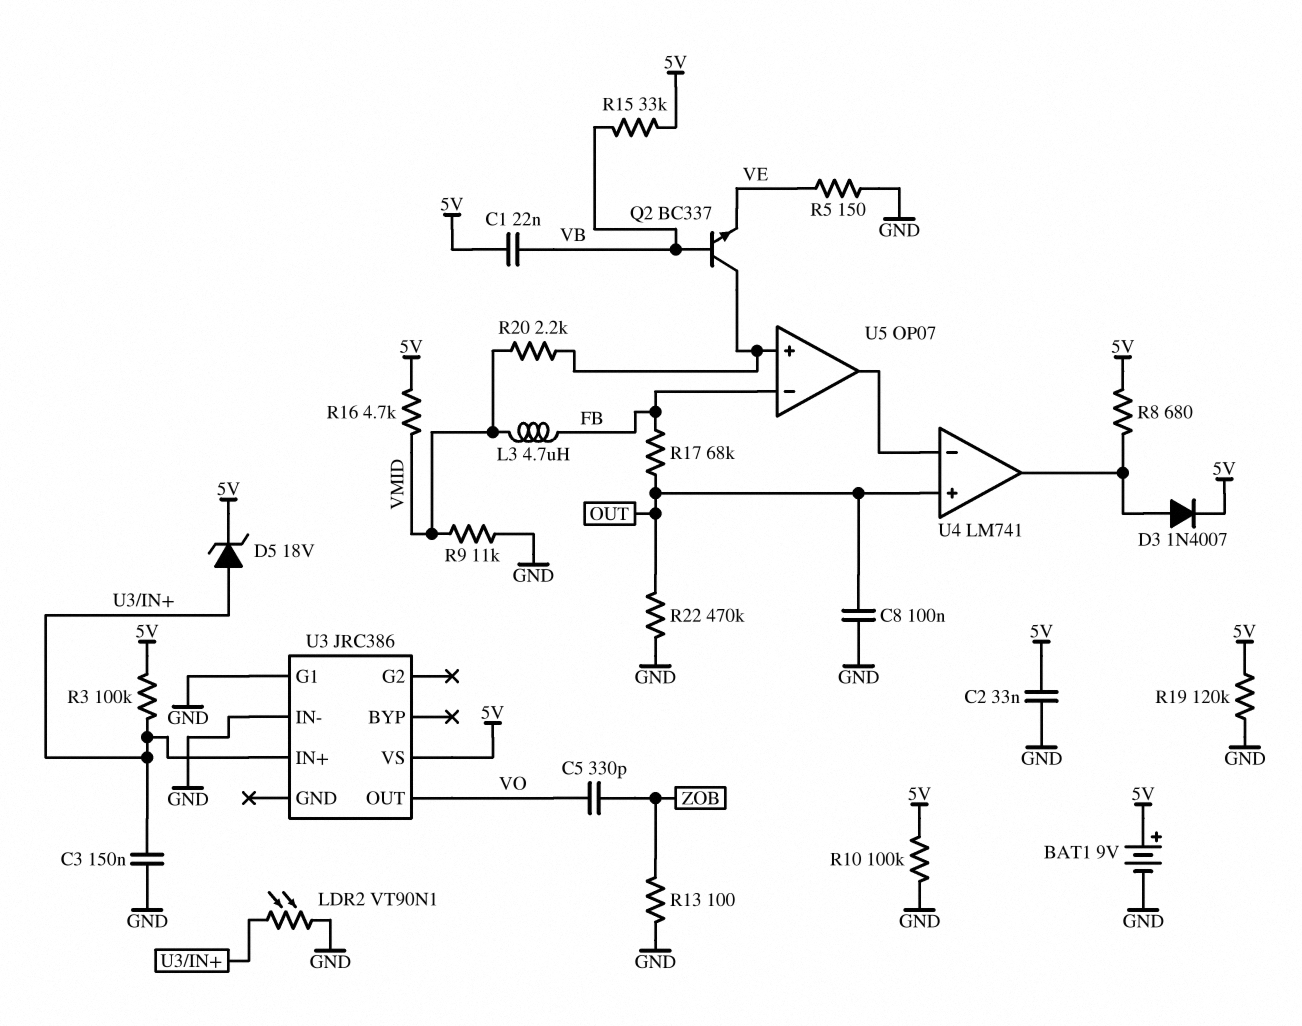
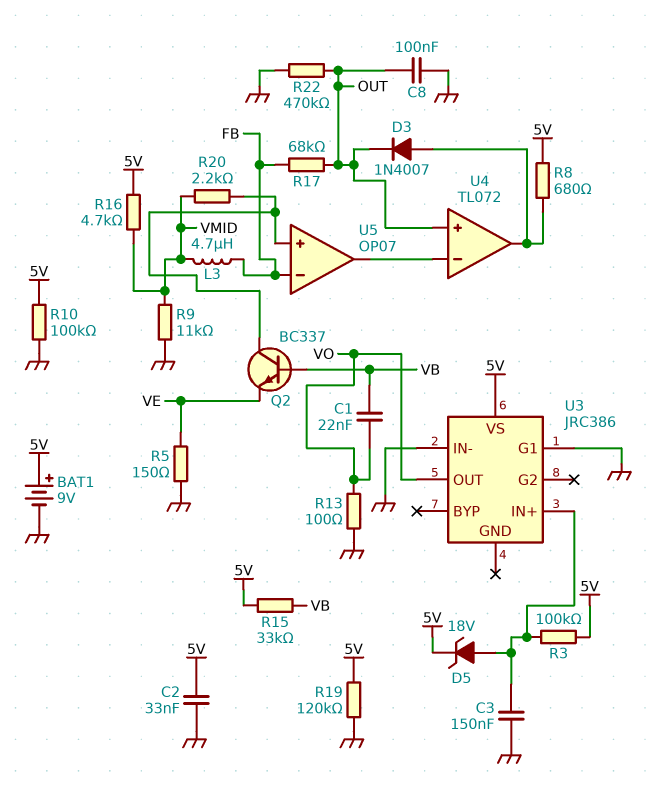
C1: 22nF (5V, VB) -> 22nF (VB, VO)
C5: 330pF (VO, ZOB) -> none
D3: diode 1N4007 (A U4/out, K 5V) -> diode 1N4007 (A U4/out, K OUT)
LDR2: VT90N1 (GND, U3/IN+) -> none
R13: 100 (GND, ZOB) -> 100 (GND, VO)
U4: LM741 -> TL072

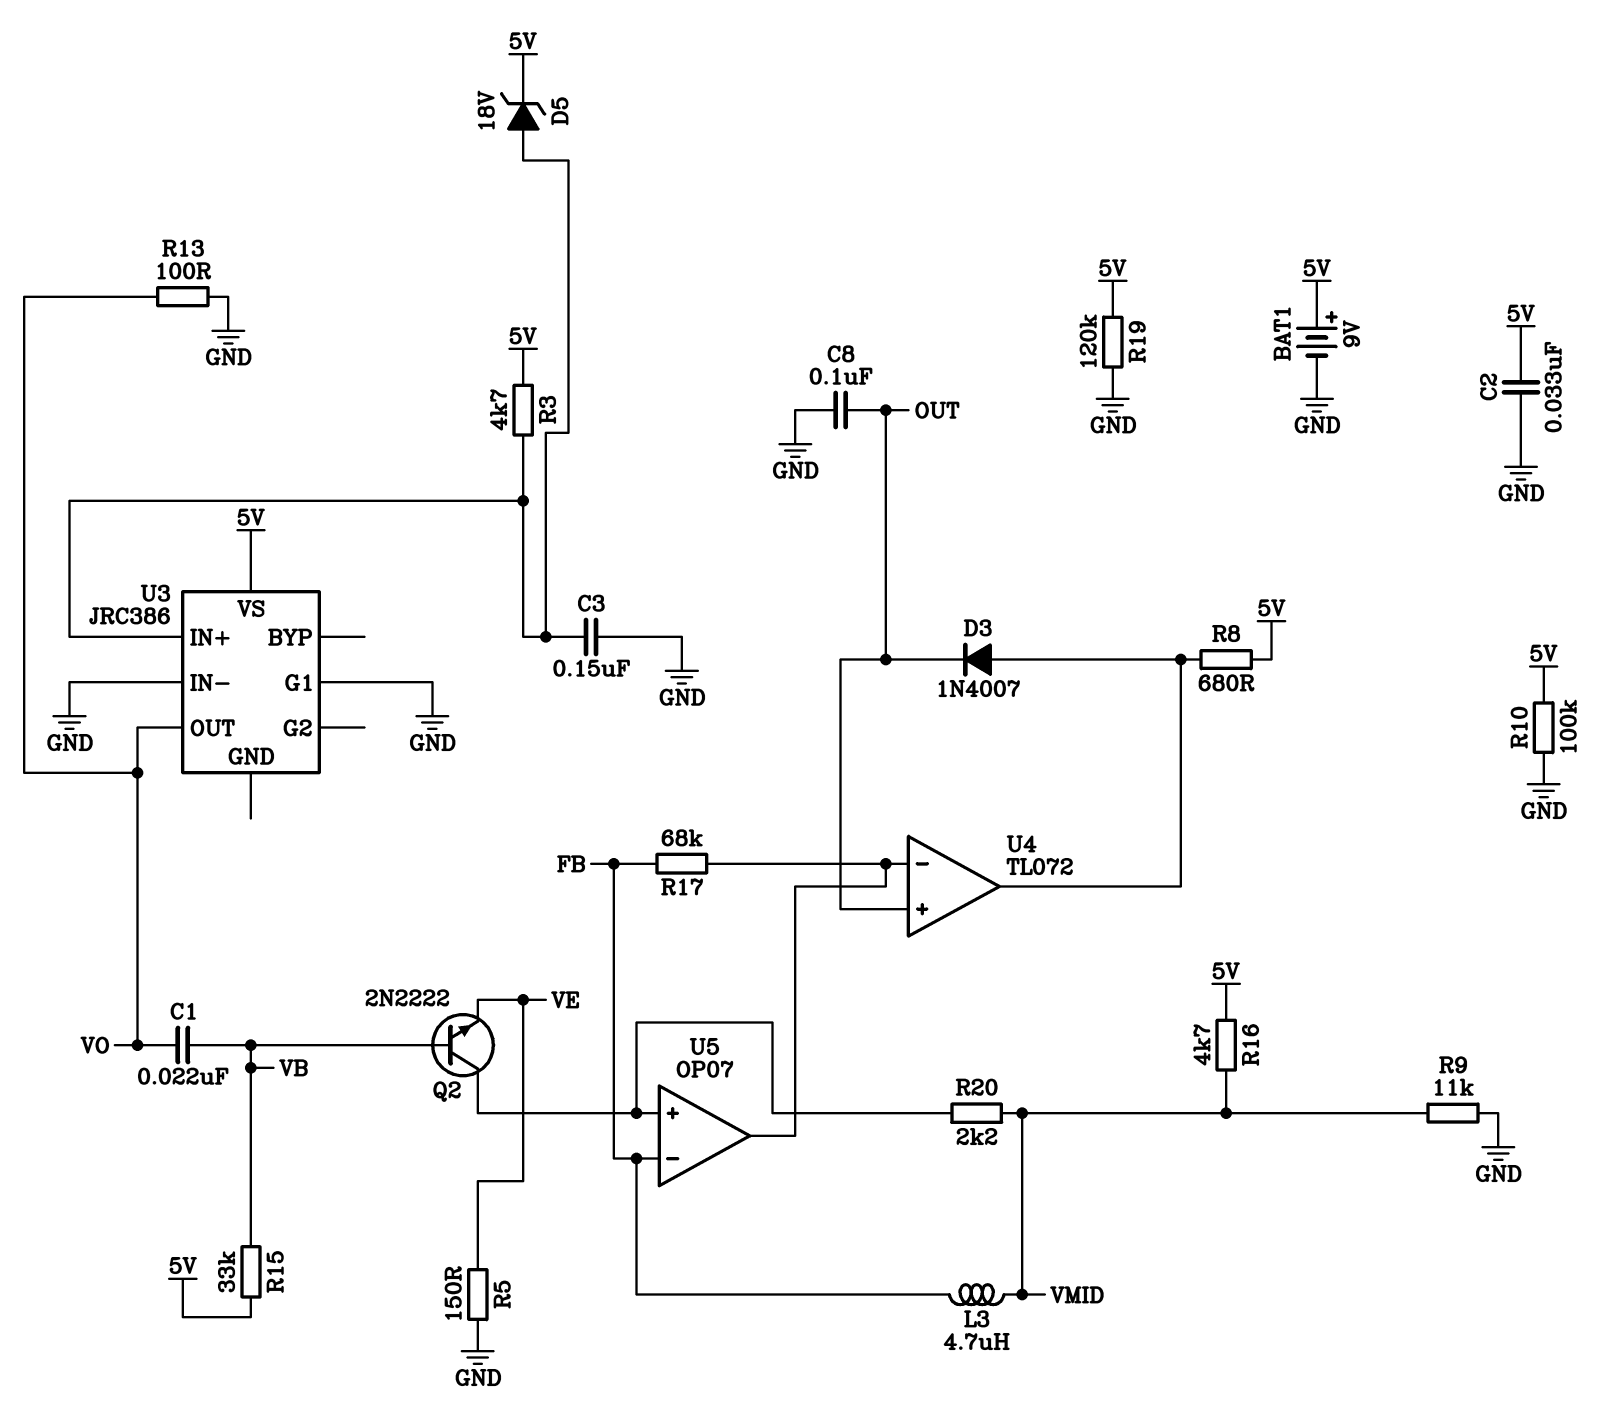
Q2: NPN BC337 (B VB, C U5/in+, E VE) -> NPN 2N2222 (B VB, C U5/in+, E VE)
R3: 100k (5V, U3/IN+) -> 4.7k (5V, U3/IN+)
R17: 68k (FB, OUT) -> 68k (FB, U4/in-)
R22: 470k (GND, OUT) -> none

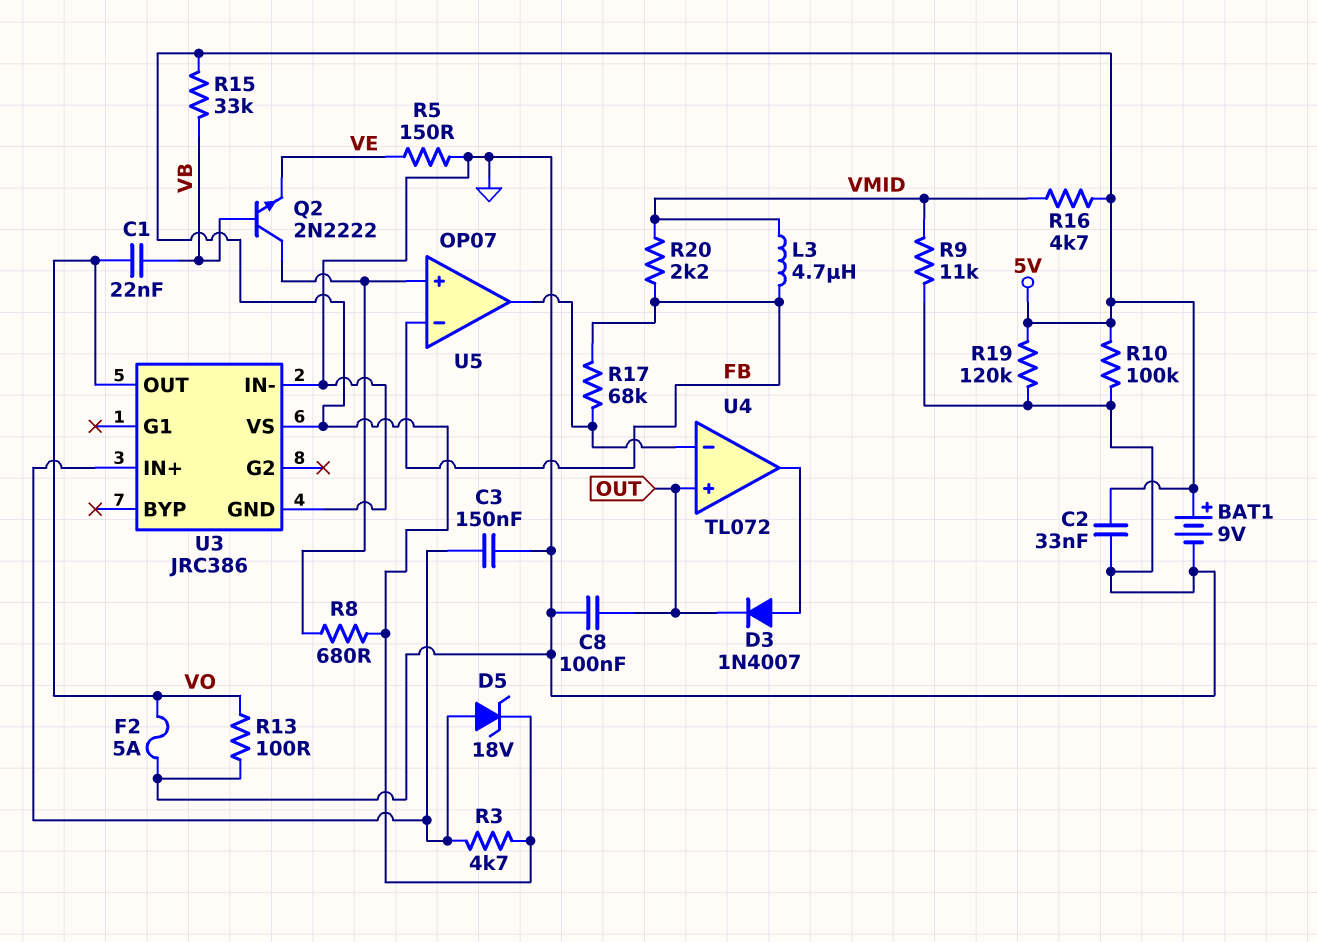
F2: none -> 5A (GND, VO)
R8: 680 (5V, U4/out) -> 680 (5V, U5/in+)
R20: 2.2k (U5/in+, VMID) -> 2.2k (FB, VMID)
U3 pin G1: GND -> none
U3 pin GND: none -> GND

